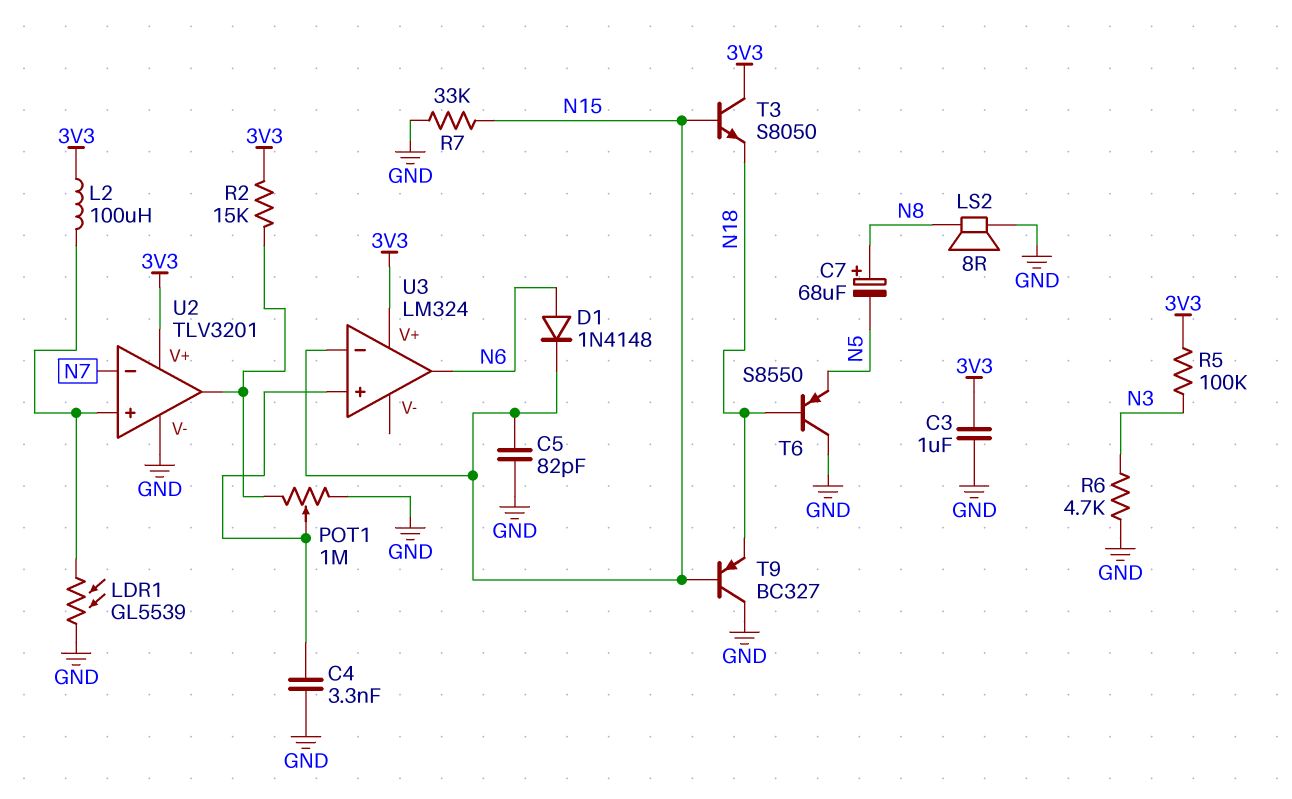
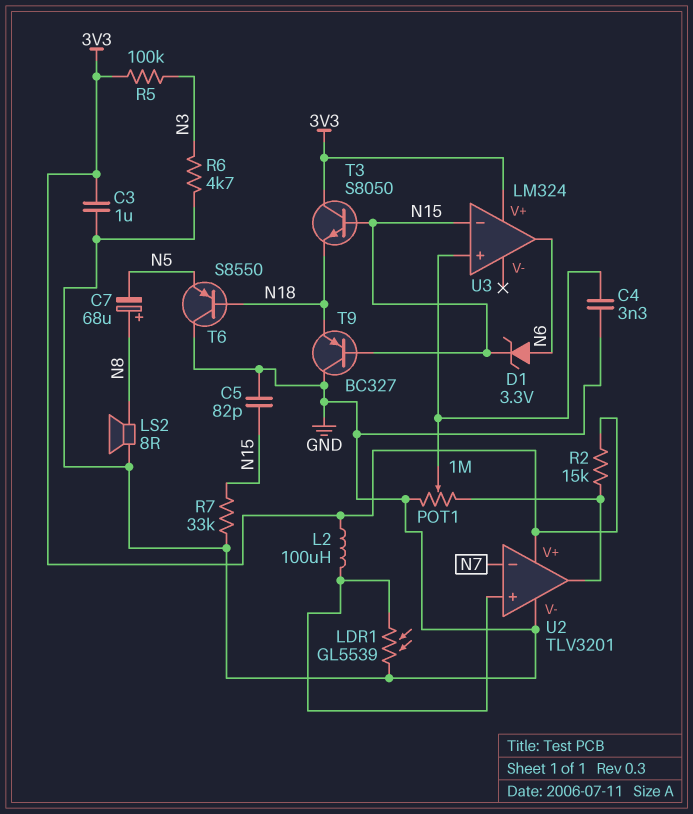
D1: diode 1N4148 (A N6, K N15) -> zener 3.3V (A N6, K N15)

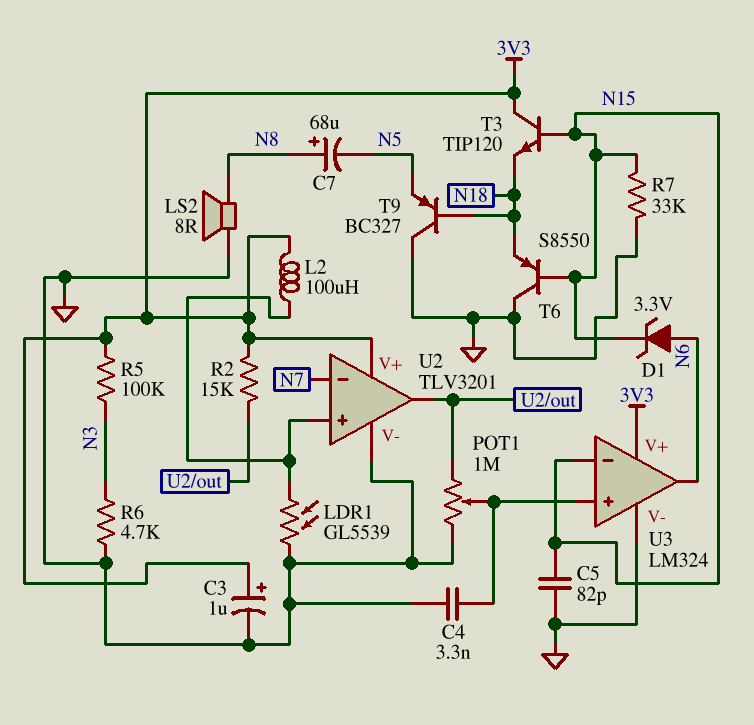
C3: 1uF (3V3, GND) -> 1uF (plus 3V3, minus GND)
T3: NPN S8050 (B N15, C 3V3, E N18) -> NPN TIP120 (B N15, C 3V3, E N18)
T6: PNP S8550 (B N18, C GND, E N5) -> PNP S8550 (B N15, C GND, E N18)
T9: PNP BC327 (B N15, C GND, E N18) -> PNP BC327 (B N18, C GND, E N5)
U3 pin V-: none -> GND

